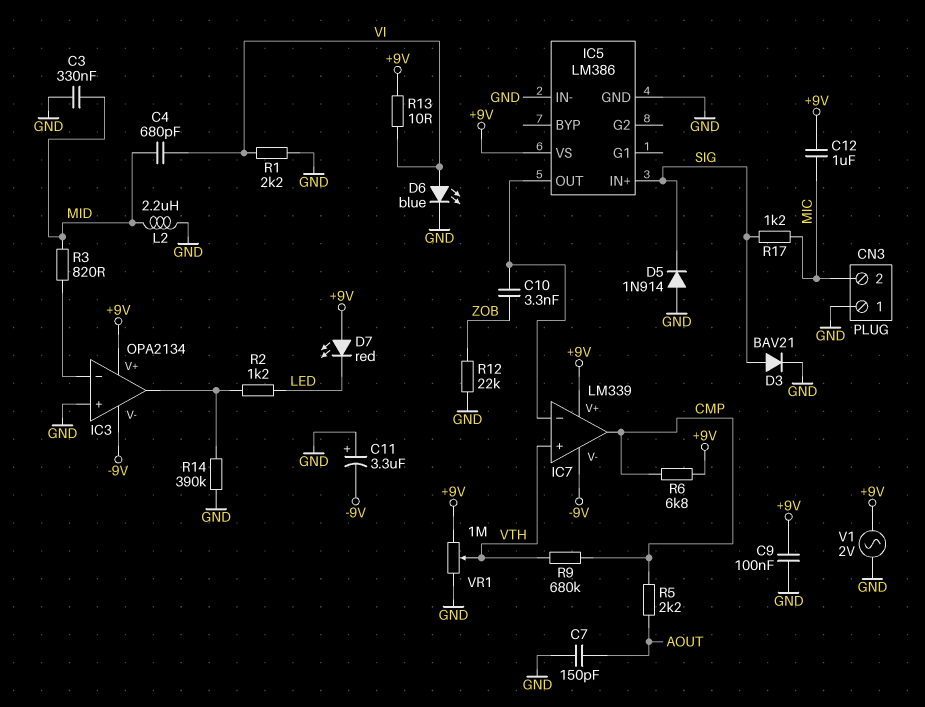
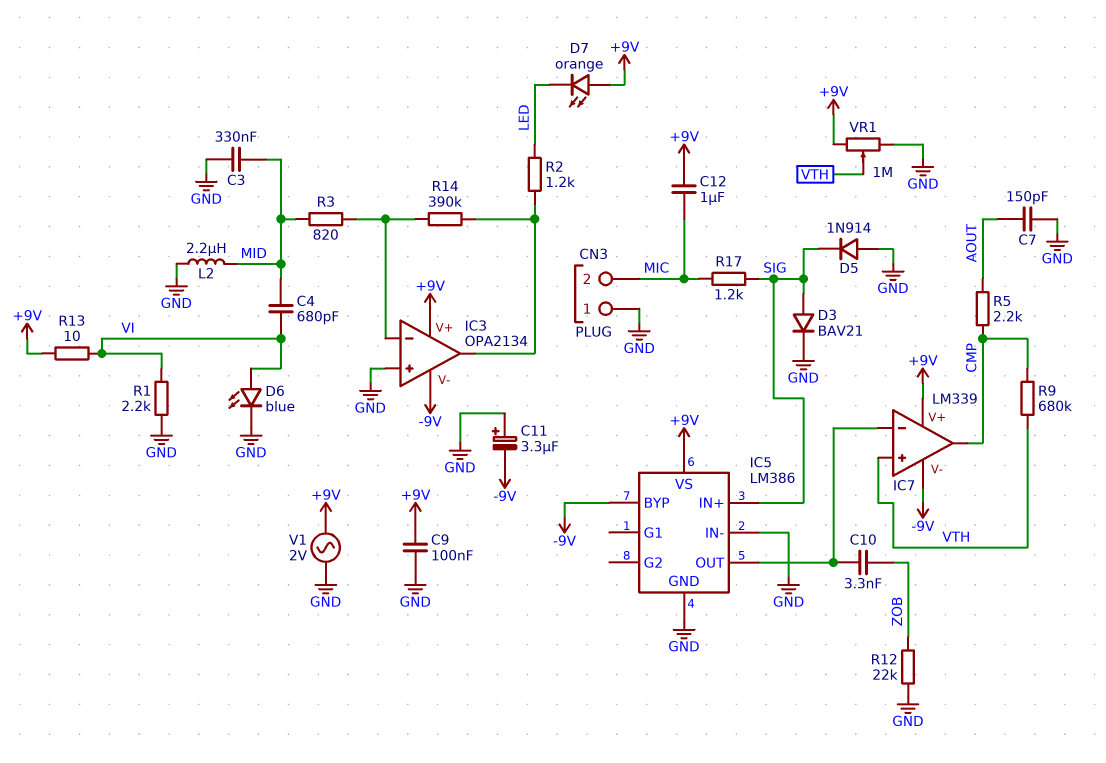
D7: LED red (A +9V, K LED) -> LED orange (A +9V, K LED)
IC5 pin BYP: none -> -9V
R6: 6.8k (+9V, CMP) -> none
R14: 390k (GND, IC3/out) -> 390k (IC3/in-, IC3/out)

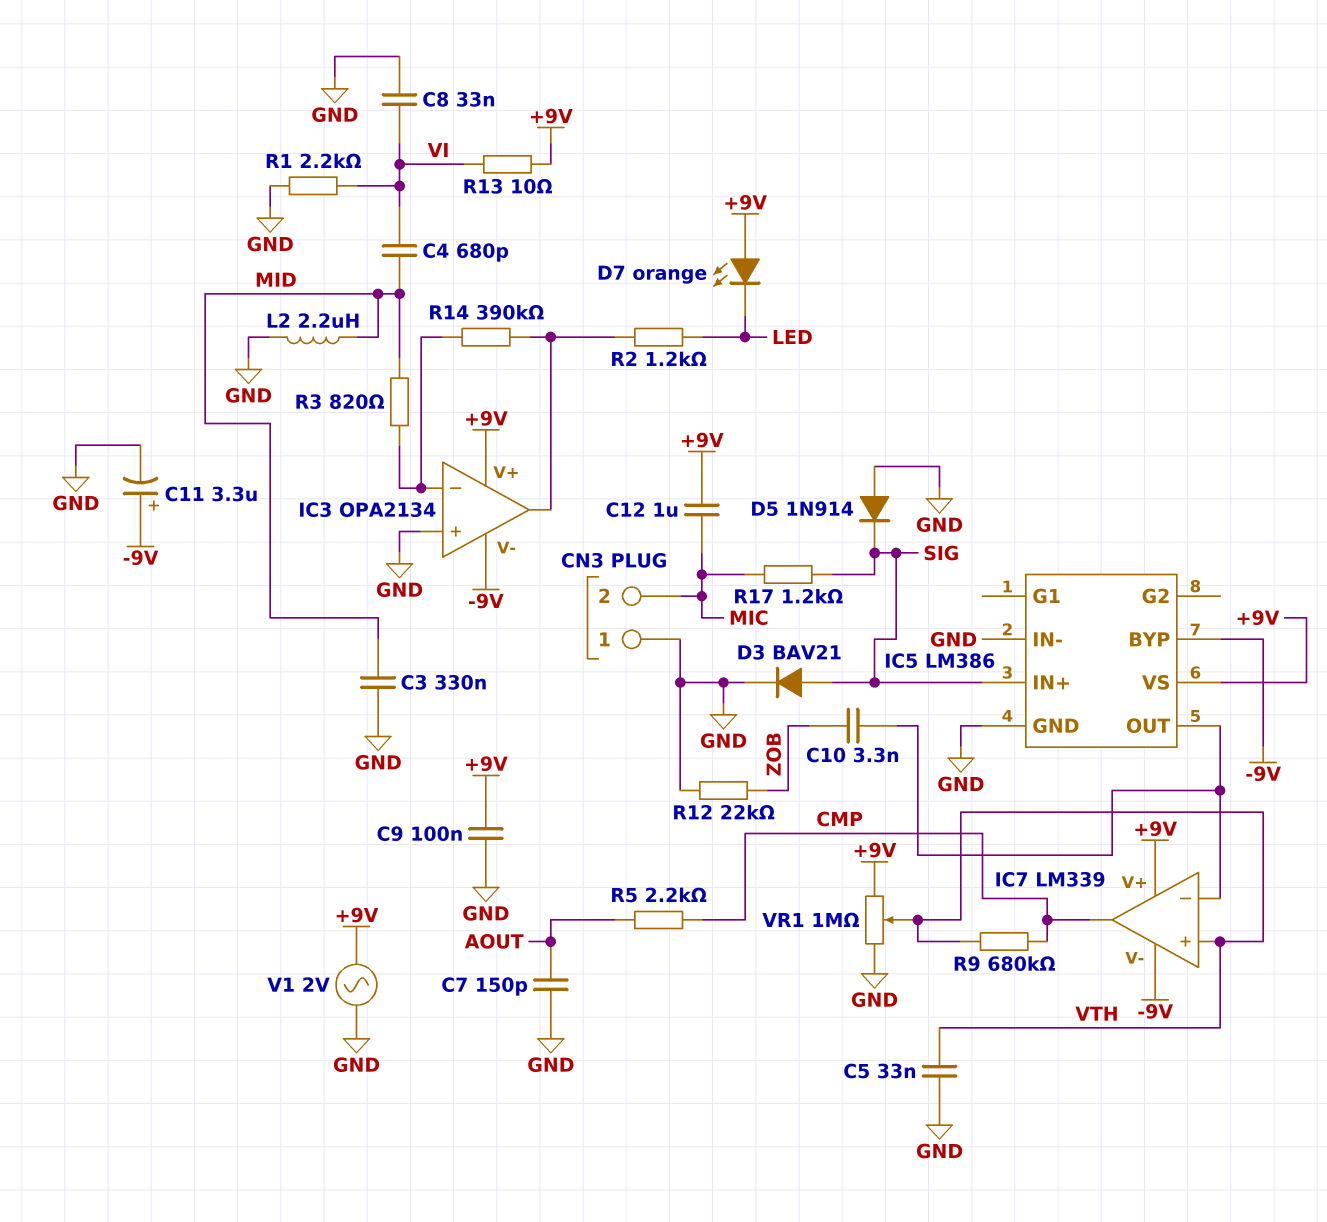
C5: none -> 33nF (GND, VTH)
C8: none -> 33nF (GND, VI)
C11: 3.3uF (plus GND, minus -9V) -> 3.3uF (plus -9V, minus GND)
D6: LED blue (A VI, K GND) -> none

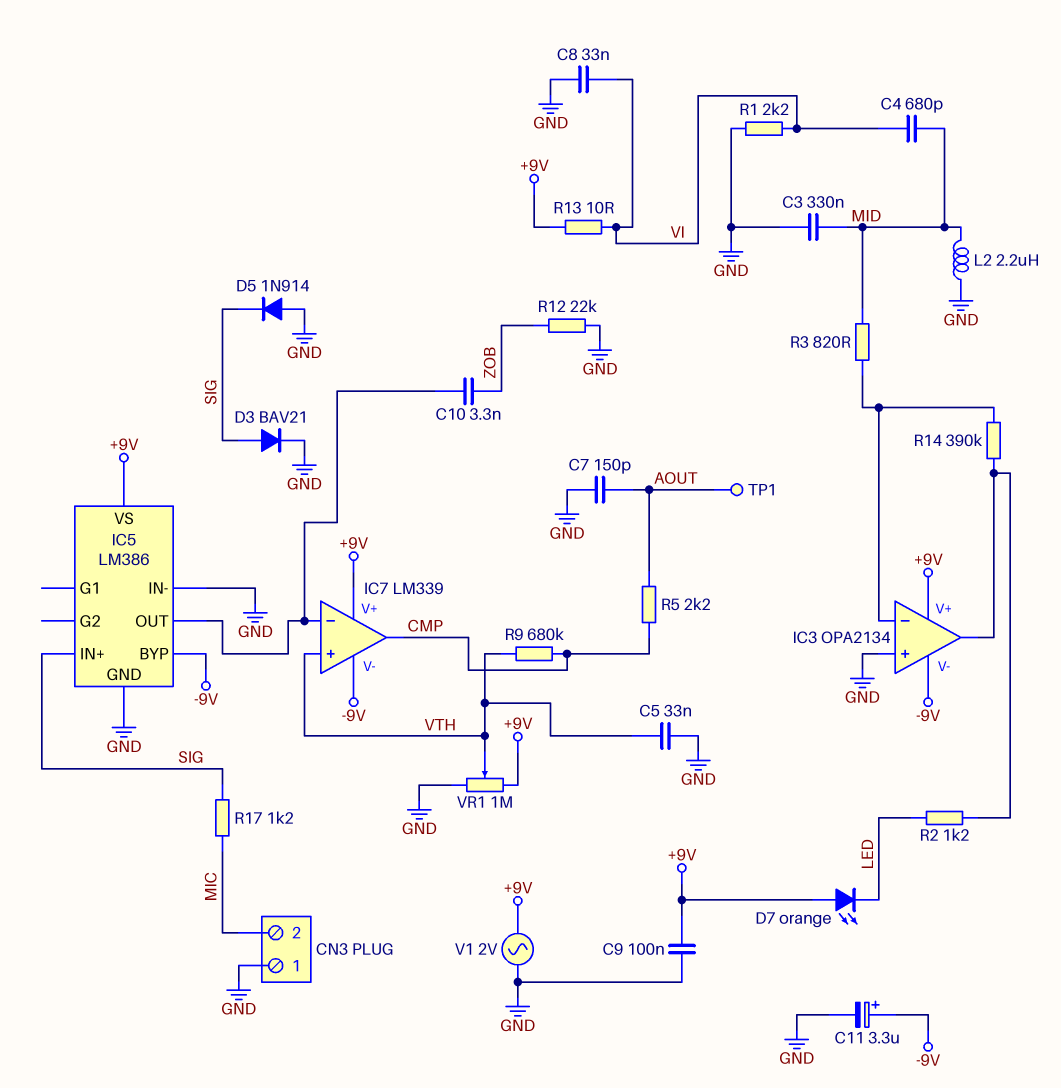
C12: 1uF (+9V, MIC) -> none
TP1: none -> test point (AOUT)

